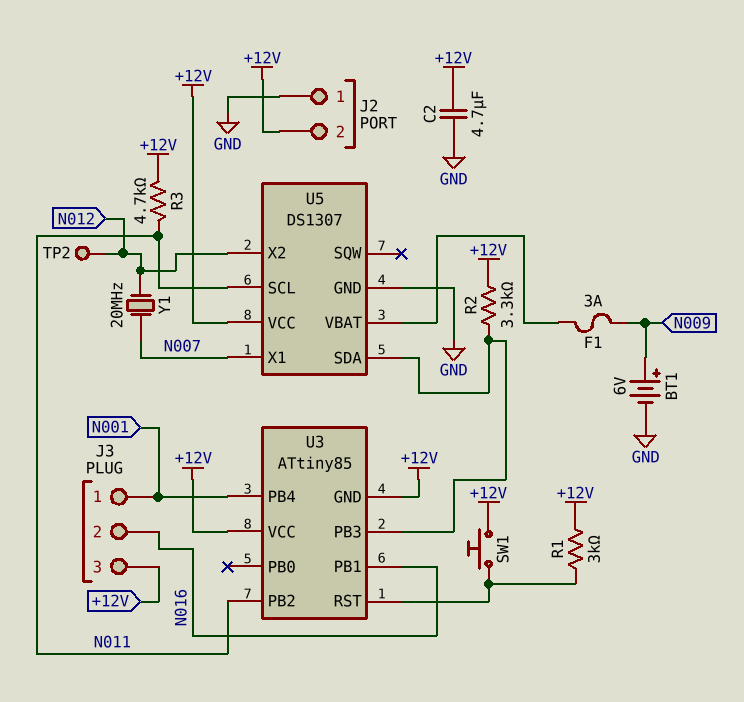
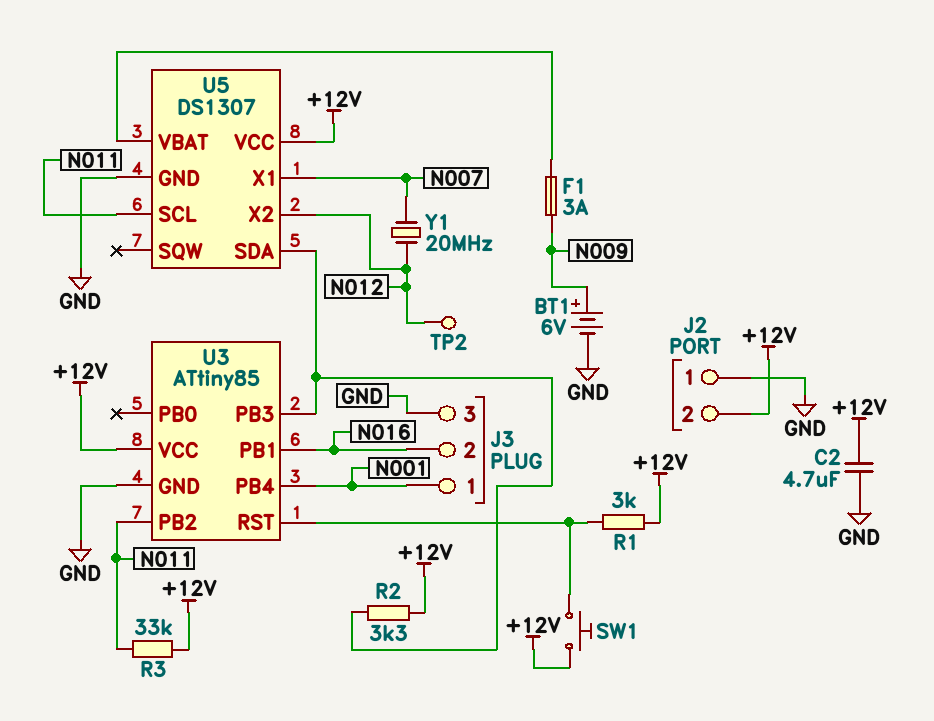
J3 pin 3: +12V -> GND
R3: 4.7k (+12V, N011) -> 33k (+12V, N011)
U3 pin GND: +12V -> GND

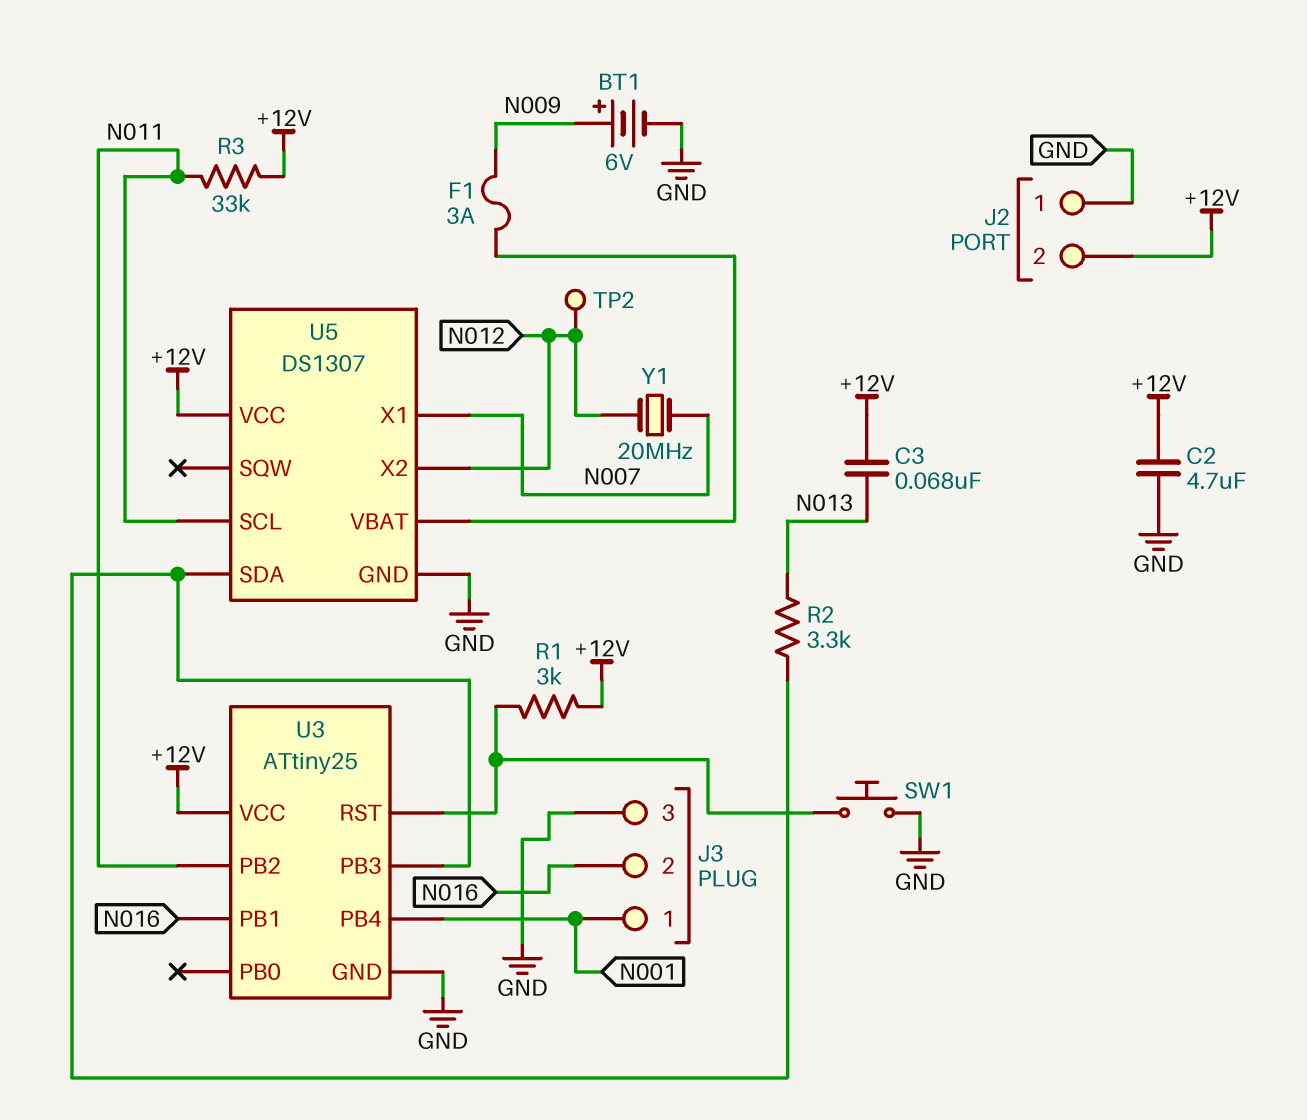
C3: none -> 68nF (+12V, N013)
R2: 3.3k (+12V, U3/PB3) -> 3.3k (N013, U3/PB3)
SW1: button (+12V, U3/RST) -> button (GND, U3/RST)
U3: ATtiny85 -> ATtiny25

